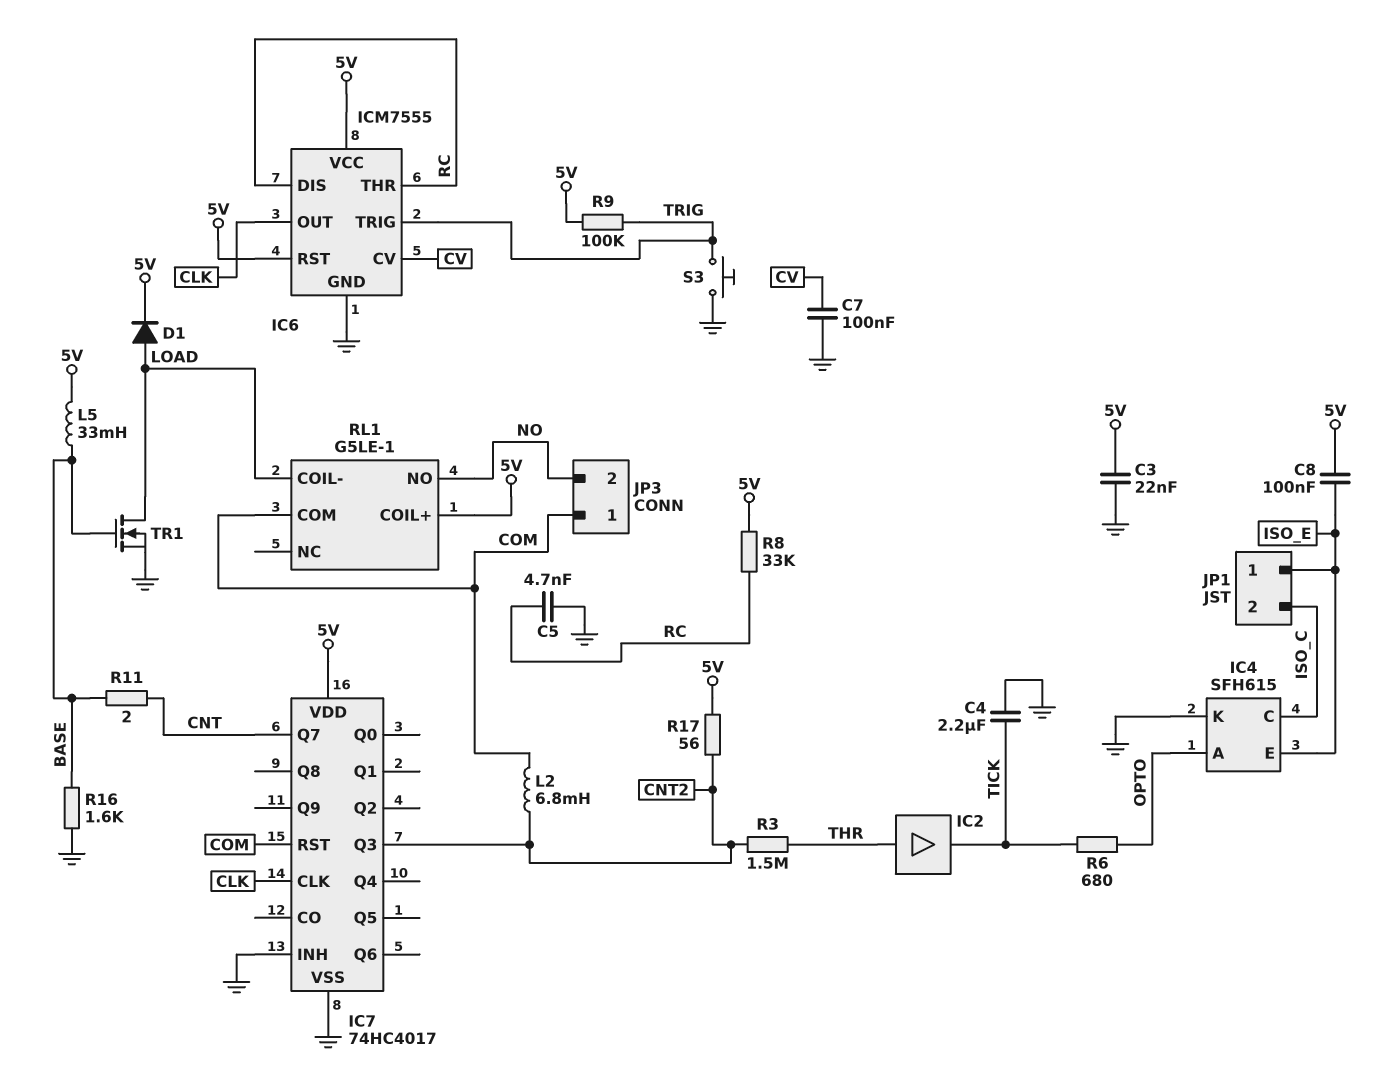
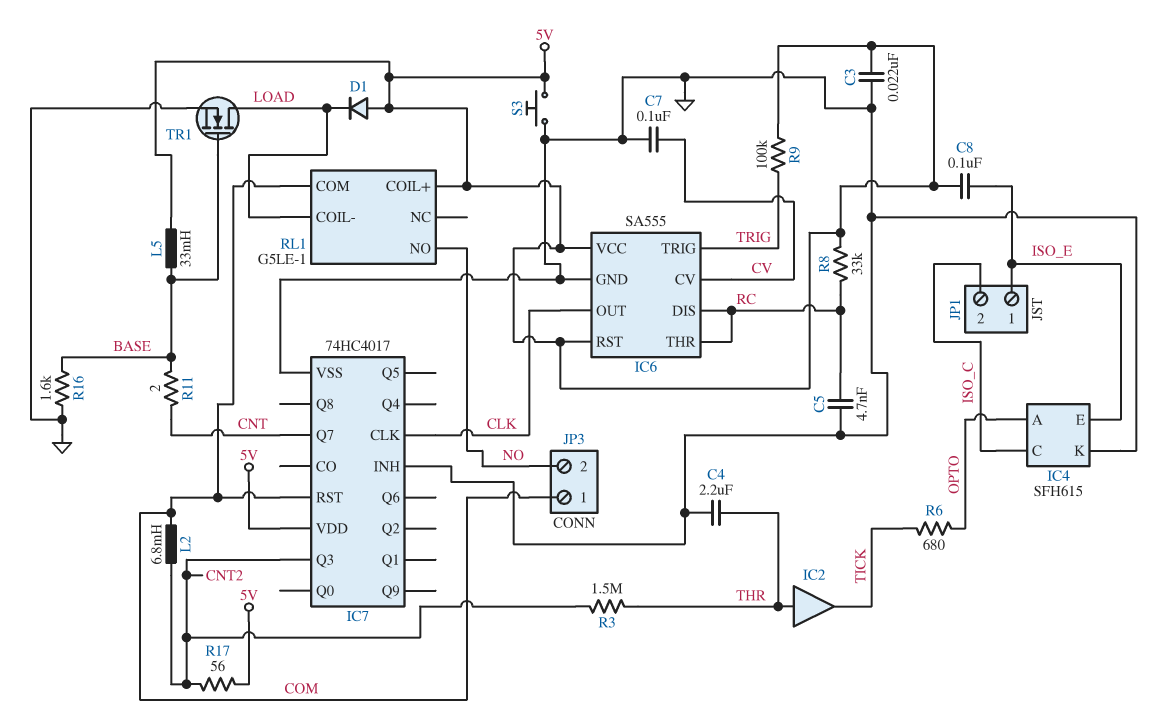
C4: 2.2uF (GND, TICK) -> 2.2uF (GND, THR)
D1: diode (A LOAD, K 5V) -> diode (A 5V, K LOAD)
IC6: ICM7555 -> SA555
S3: button (GND, TRIG) -> button (5V, GND)

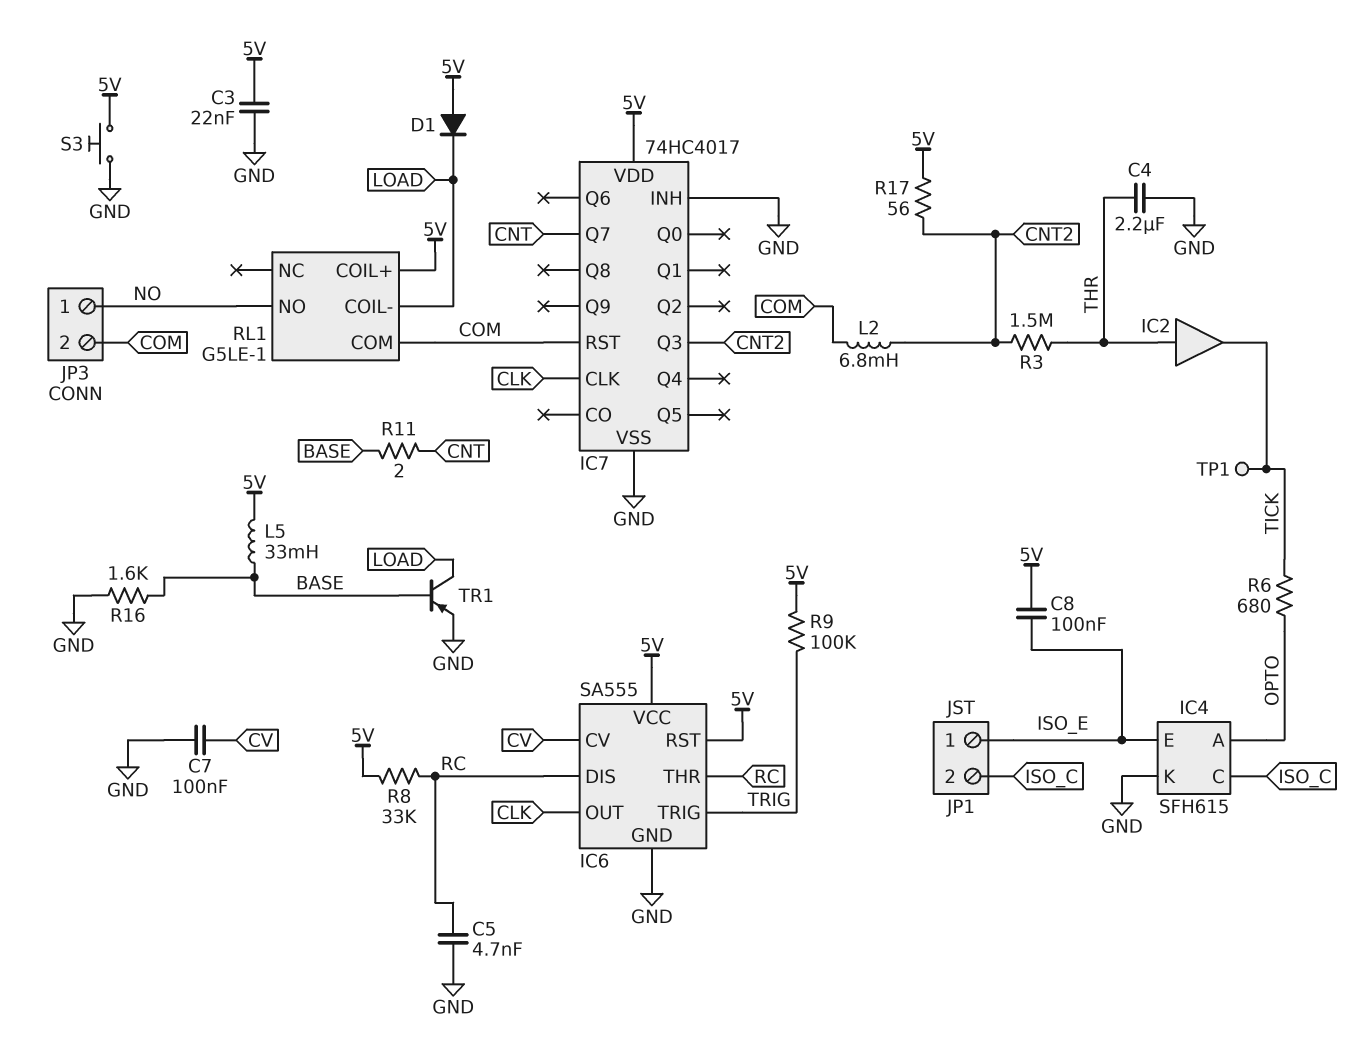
JP3 pin 1: COM -> NO
JP3 pin 2: NO -> COM
TP1: none -> test point (TICK)
TR1: NMOS (G BASE, D LOAD, S GND) -> PNP (B BASE, C LOAD, E GND)

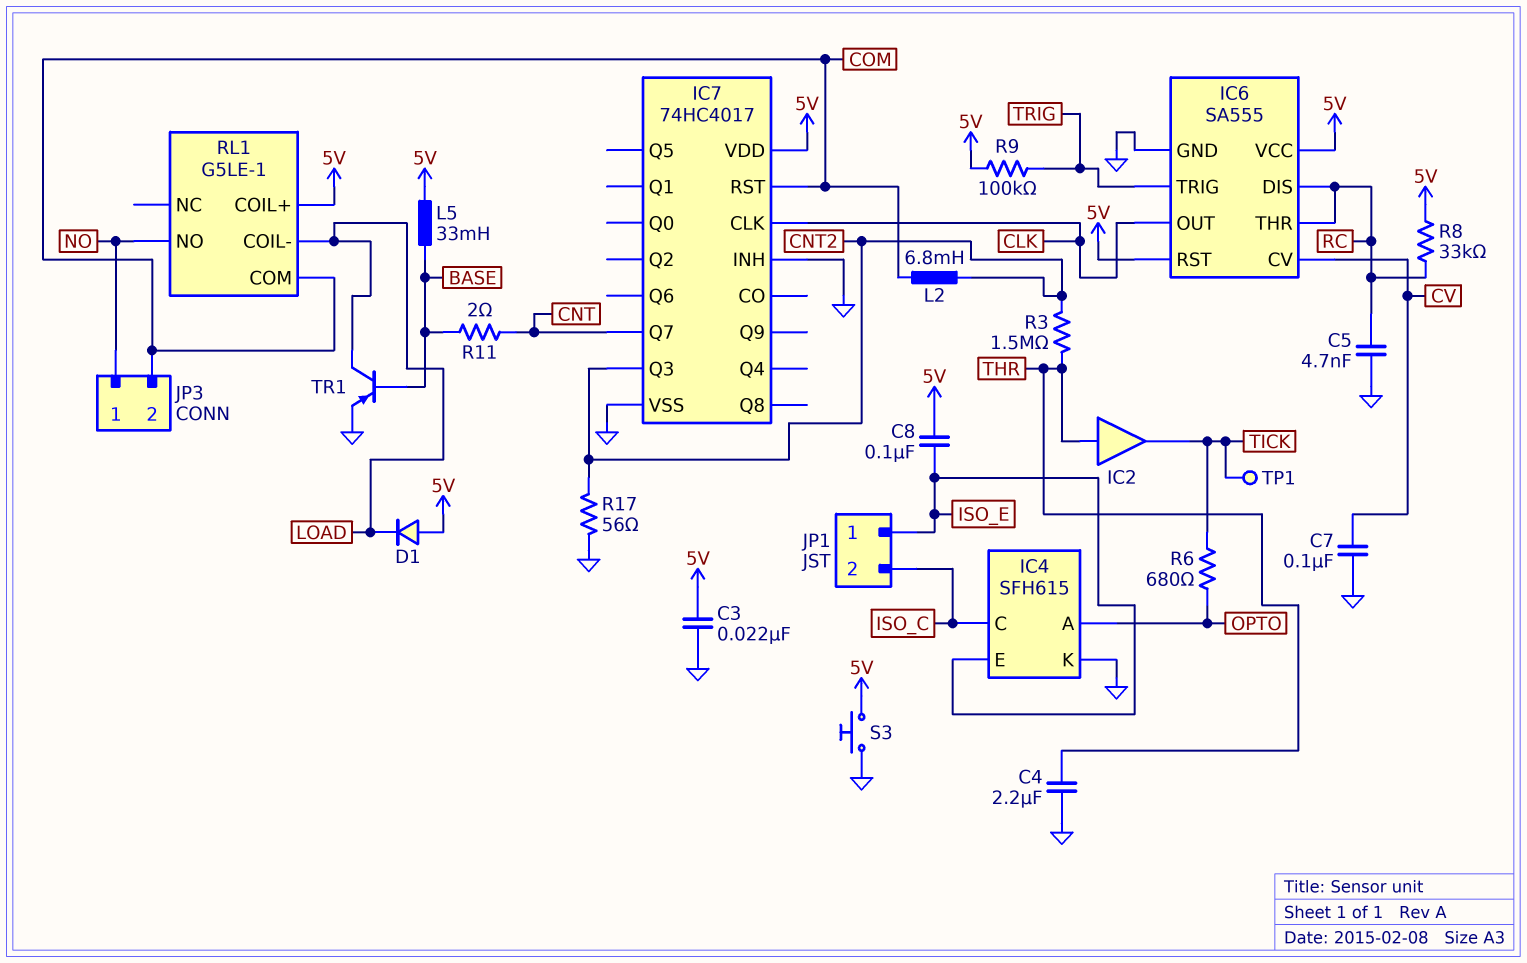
R16: 1.6k (BASE, GND) -> none
R17: 56 (5V, CNT2) -> 56 (CNT2, GND)

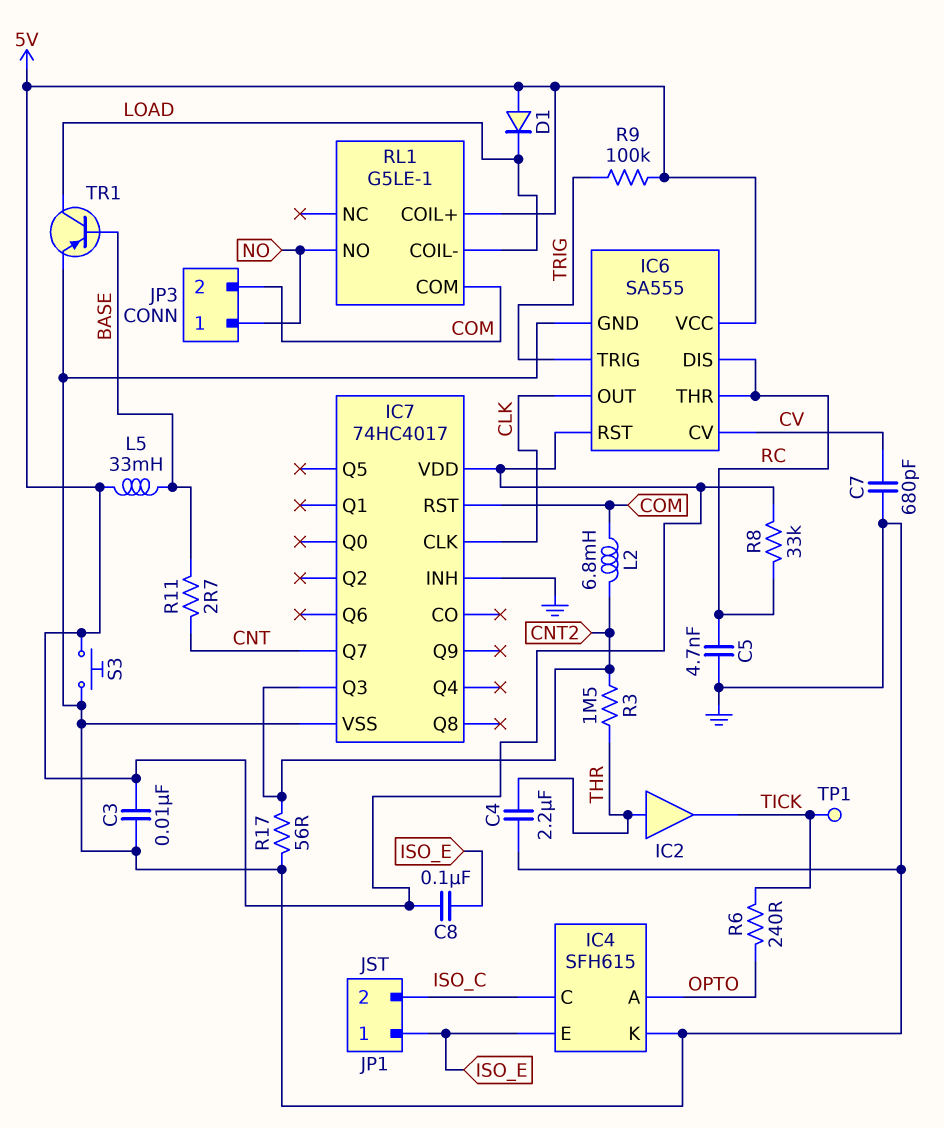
C3: 22nF (5V, GND) -> 10nF (5V, GND)
C7: 100nF (CV, GND) -> 680pF (CV, GND)
R6: 680 (OPTO, TICK) -> 240 (OPTO, TICK)
R11: 2 (BASE, CNT) -> 2.7 (BASE, CNT)

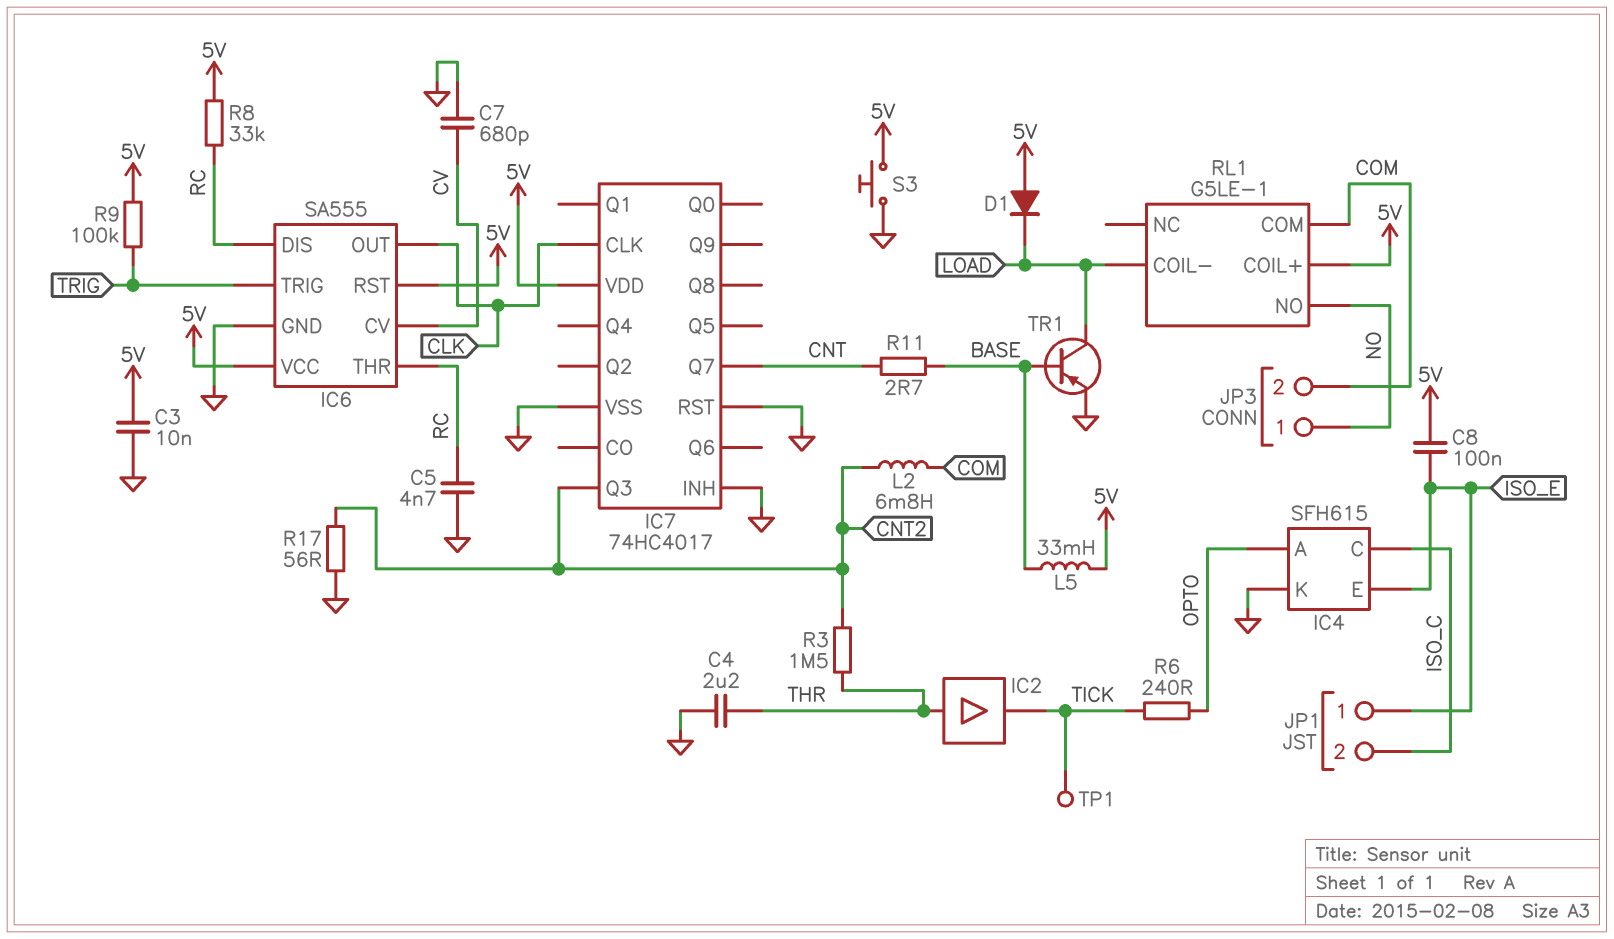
IC7 pin RST: COM -> GND

